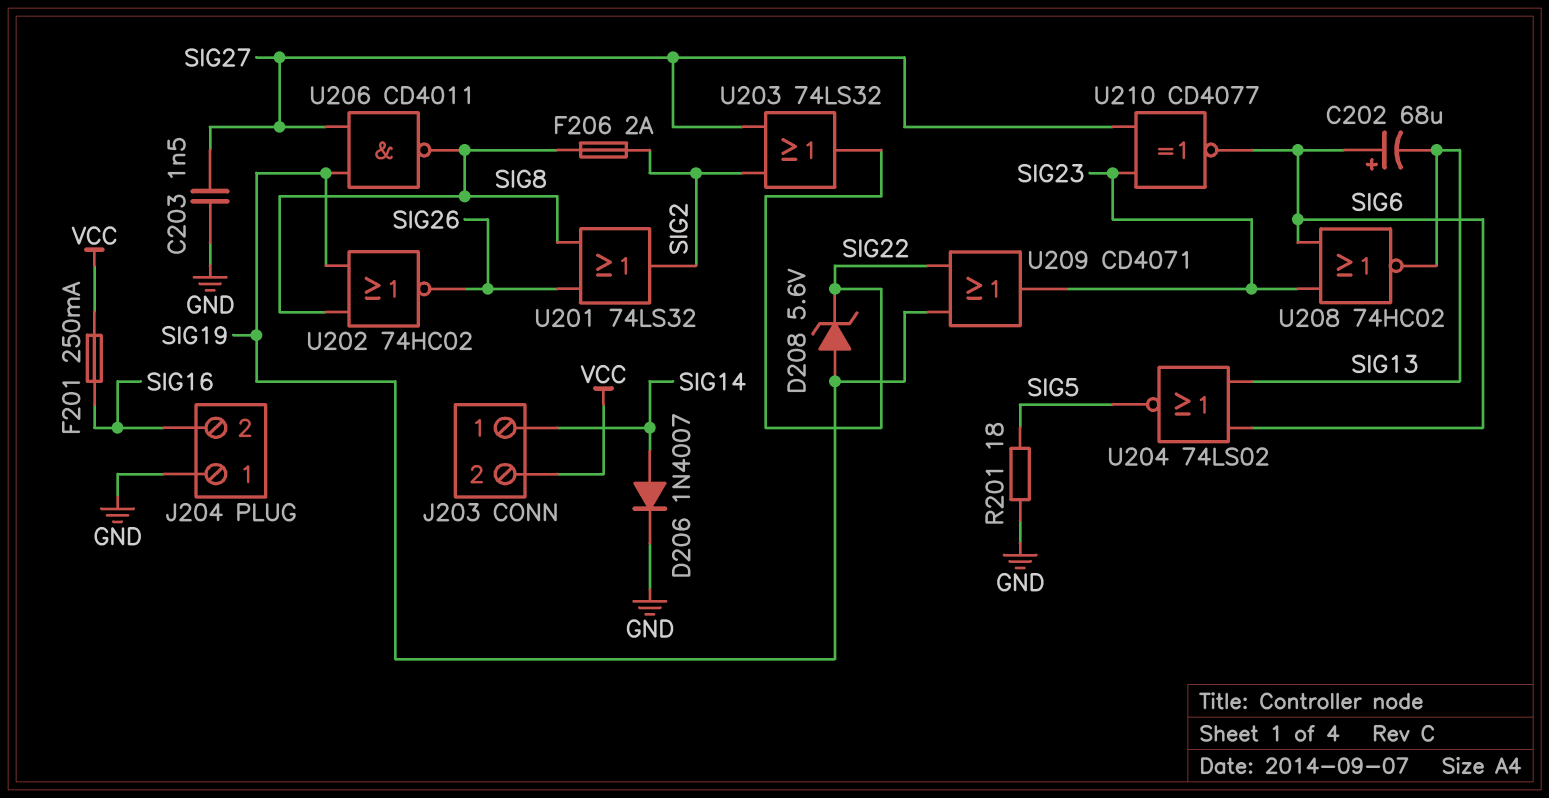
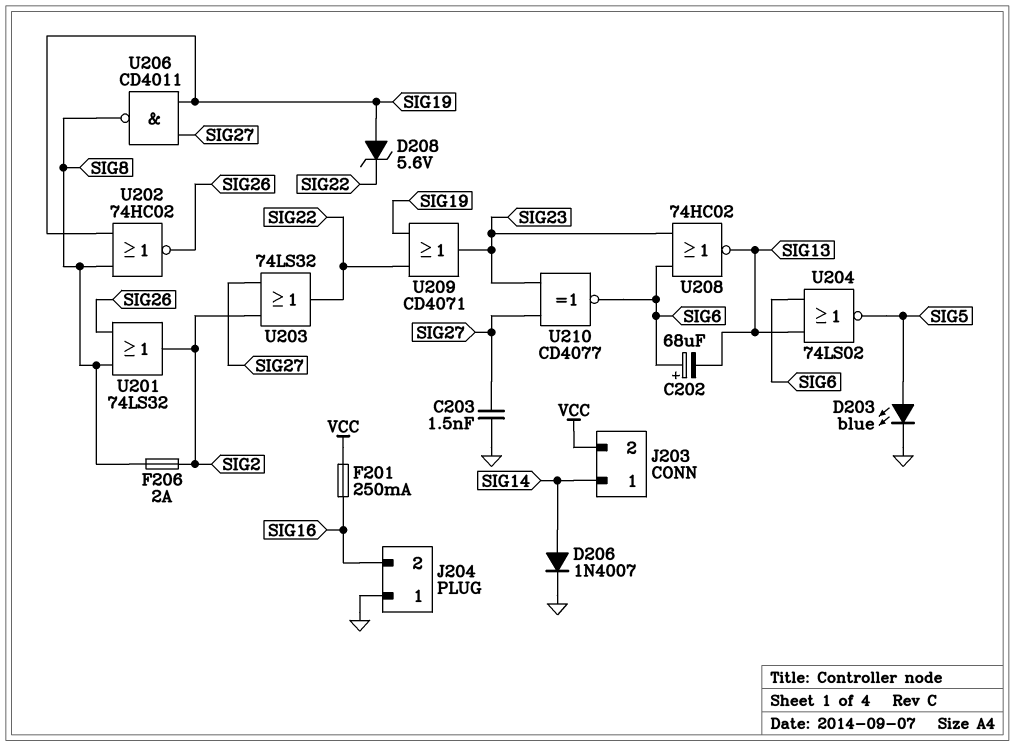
D203: none -> LED blue (A SIG5, K GND)
R201: 18 (GND, SIG5) -> none

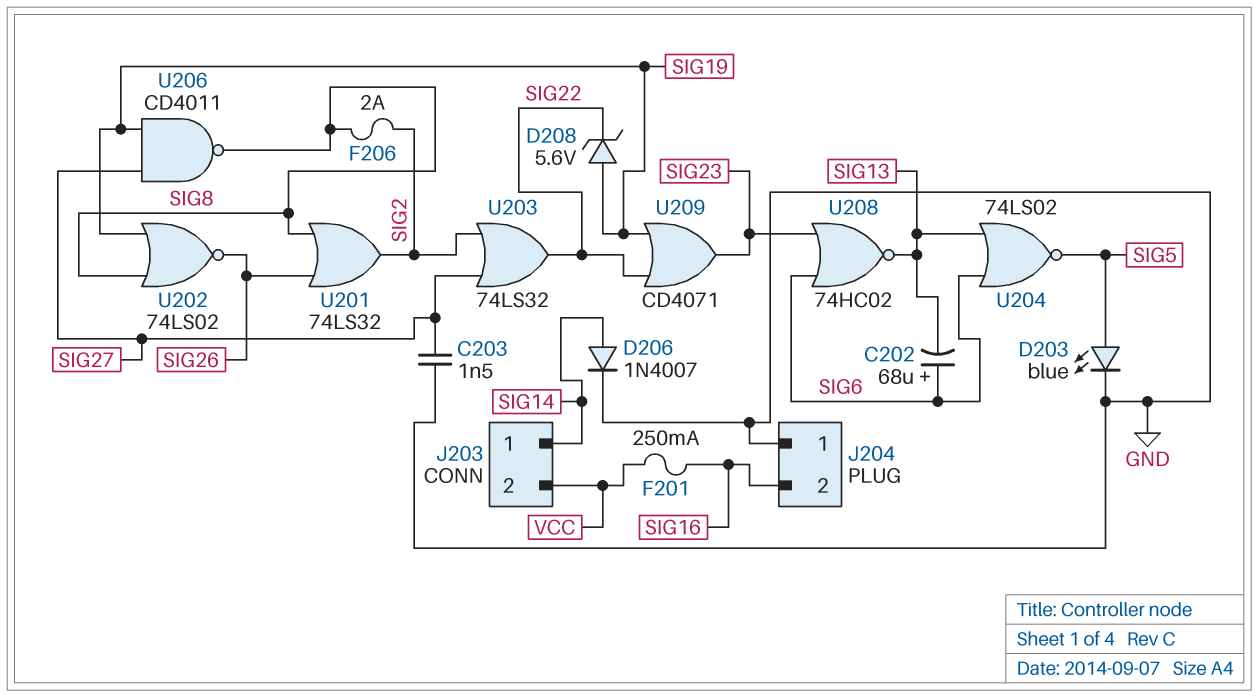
U202: NOR 74HC02 (in SIG8, in SIG19, out SIG26) -> NOR 74LS02 (in SIG8, in SIG19, out SIG26)
U210: XNOR CD4077 (in SIG23, in SIG27, out SIG6) -> none

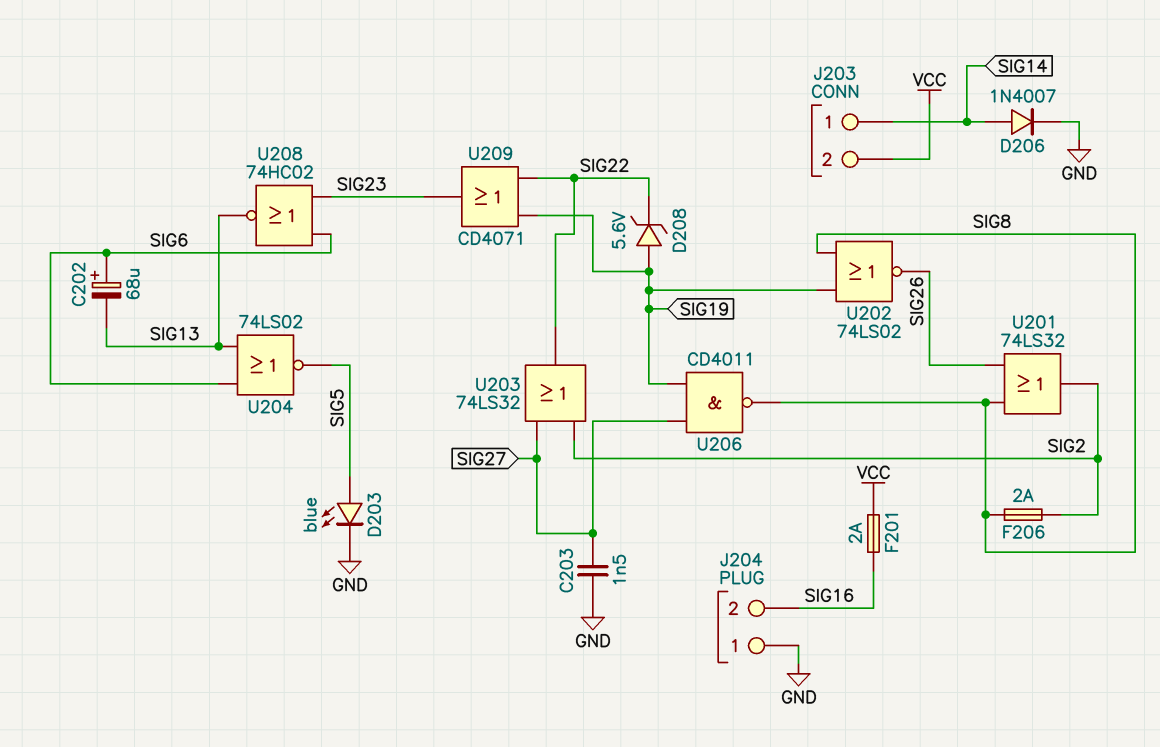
F201: 250mA (SIG16, VCC) -> 2A (SIG16, VCC)

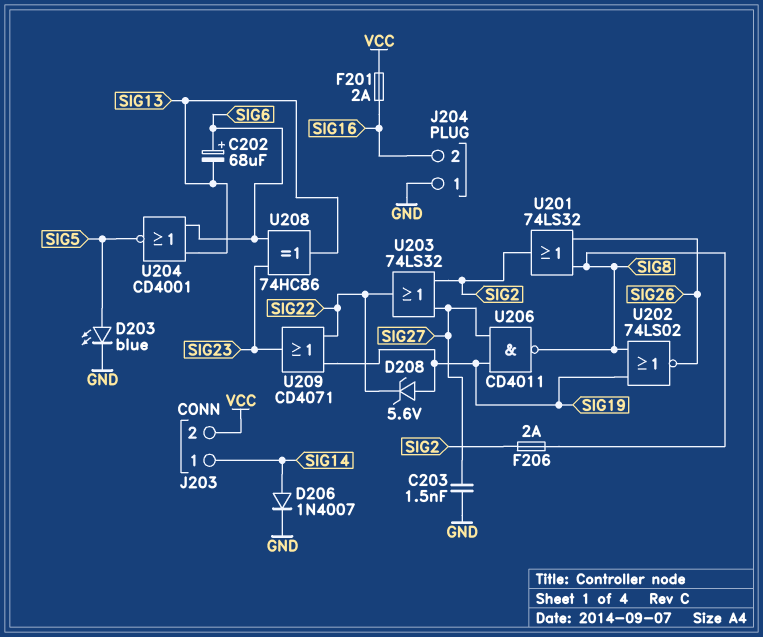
U204: NOR 74LS02 (in SIG6, in SIG13, out SIG5) -> NOR CD4001 (in SIG6, in SIG13, out SIG5)
U208: NOR 74HC02 (in SIG6, in SIG23, out SIG13) -> XOR 74HC86 (in SIG6, in SIG23, out SIG13)

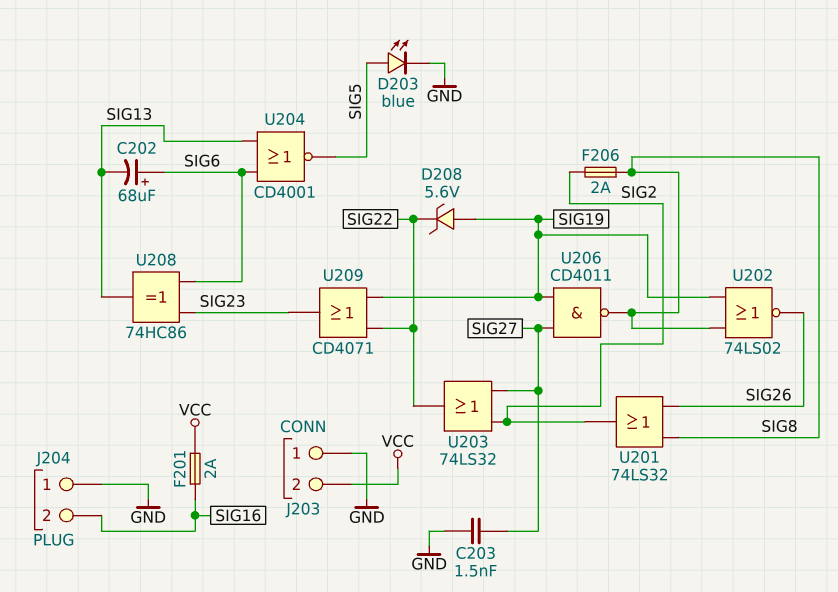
D206: diode 1N4007 (A SIG14, K GND) -> none
J203 pin 1: SIG14 -> GND

